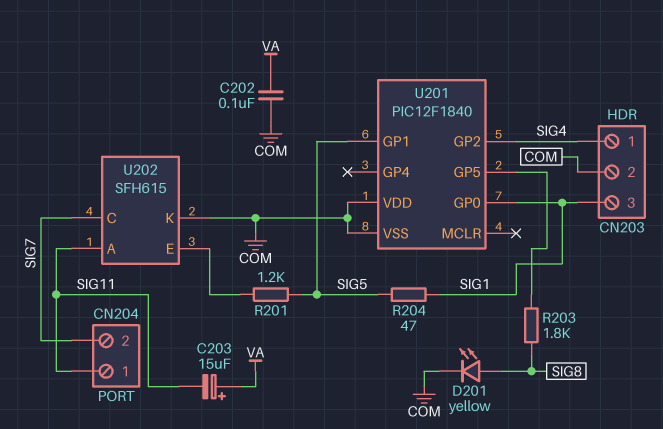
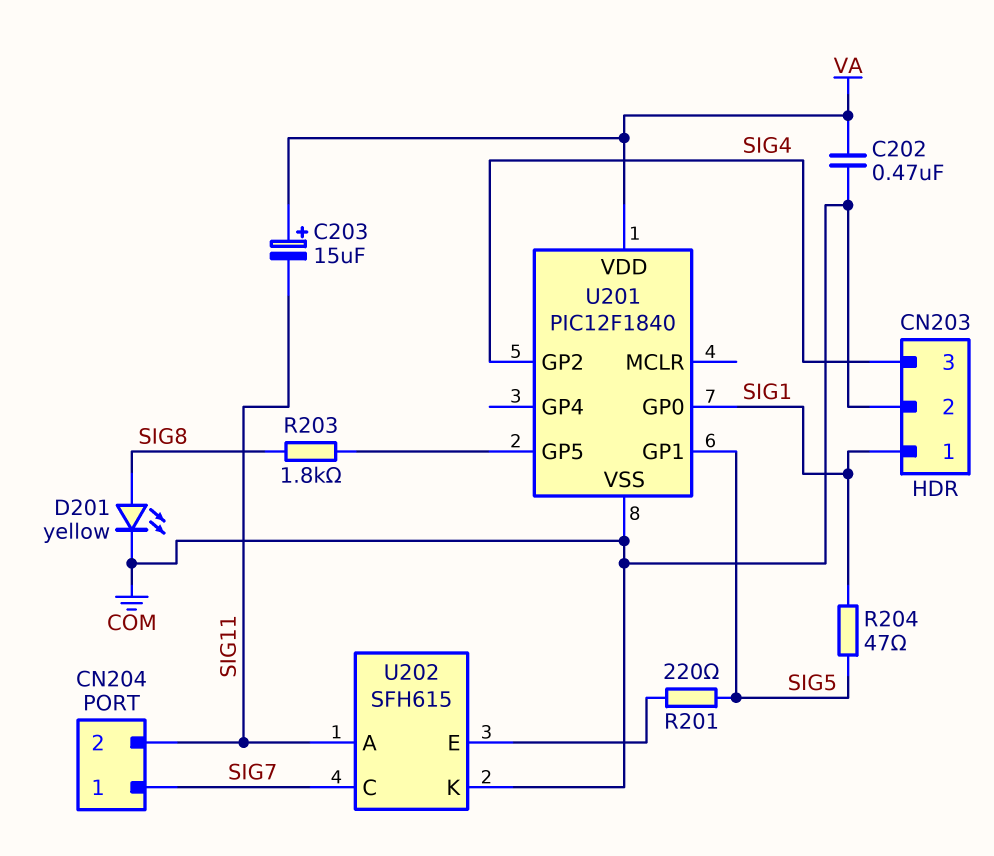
C202: 100nF (COM, VA) -> 470nF (COM, VA)
CN203 pin 1: SIG4 -> SIG1
CN203 pin 3: SIG1 -> SIG4
CN204 pin 1: SIG11 -> SIG7
CN204 pin 2: SIG7 -> SIG11
R201: 1.2k (SIG5, U202/E) -> 220 (SIG5, U202/E)
U201 pin VDD: COM -> VA

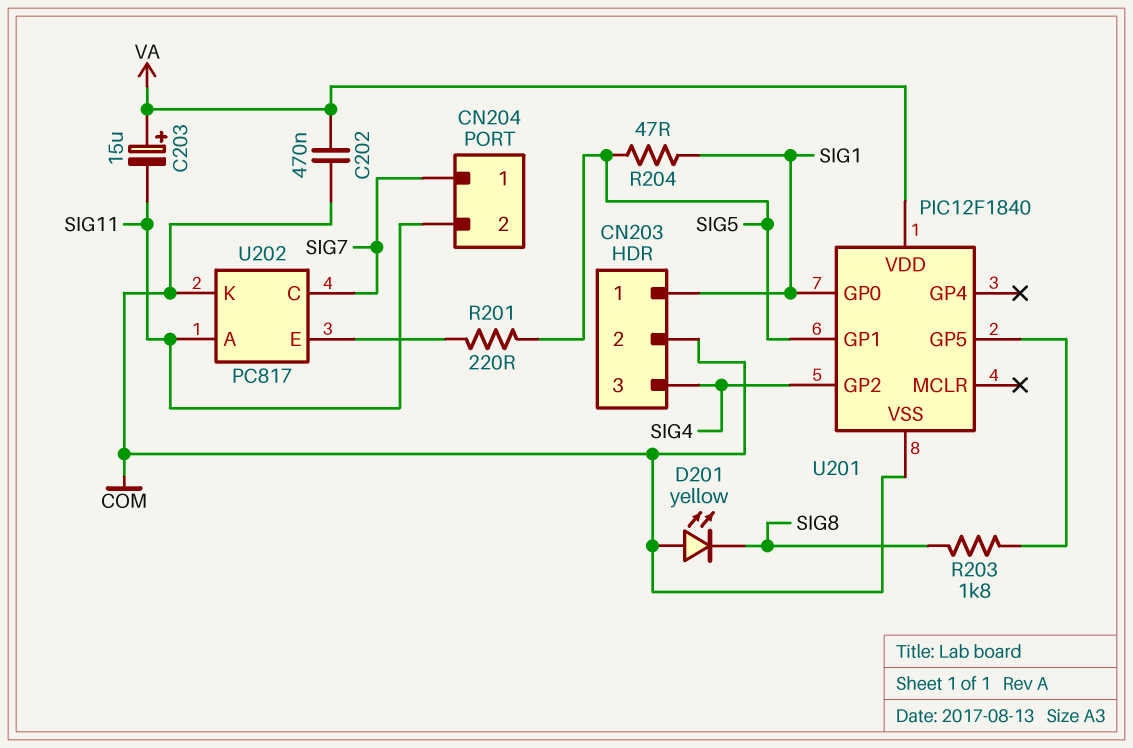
D201: LED yellow (A SIG8, K COM) -> LED yellow (A COM, K SIG8)
U202: SFH615 -> PC817

